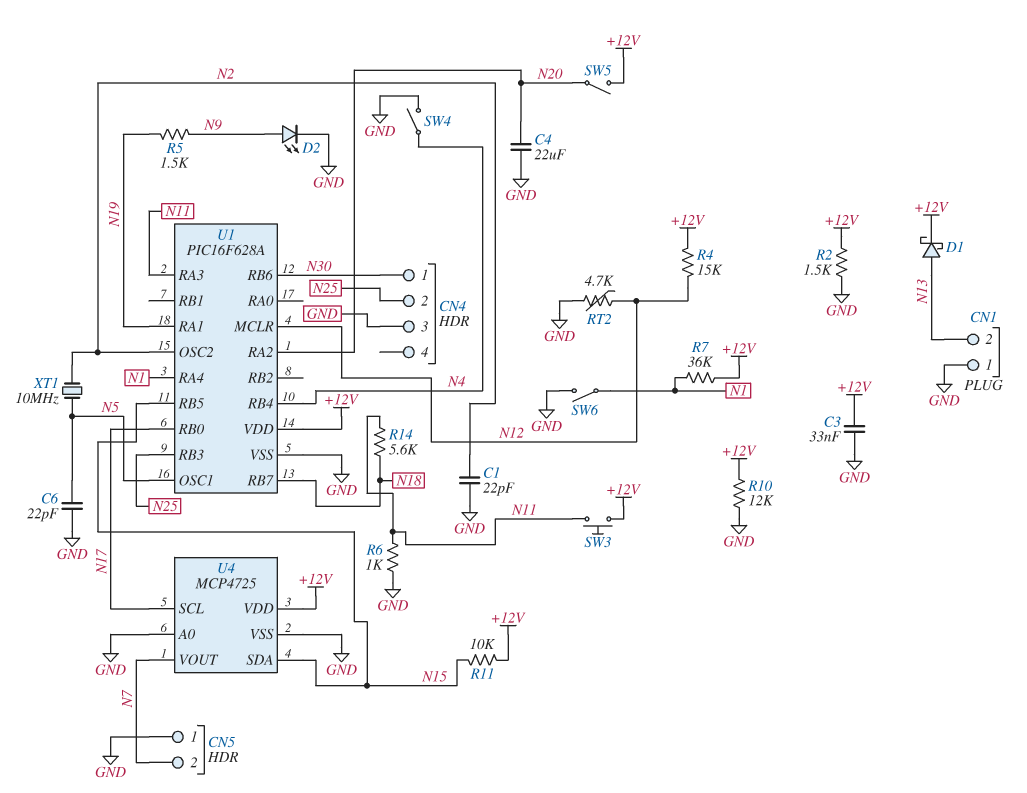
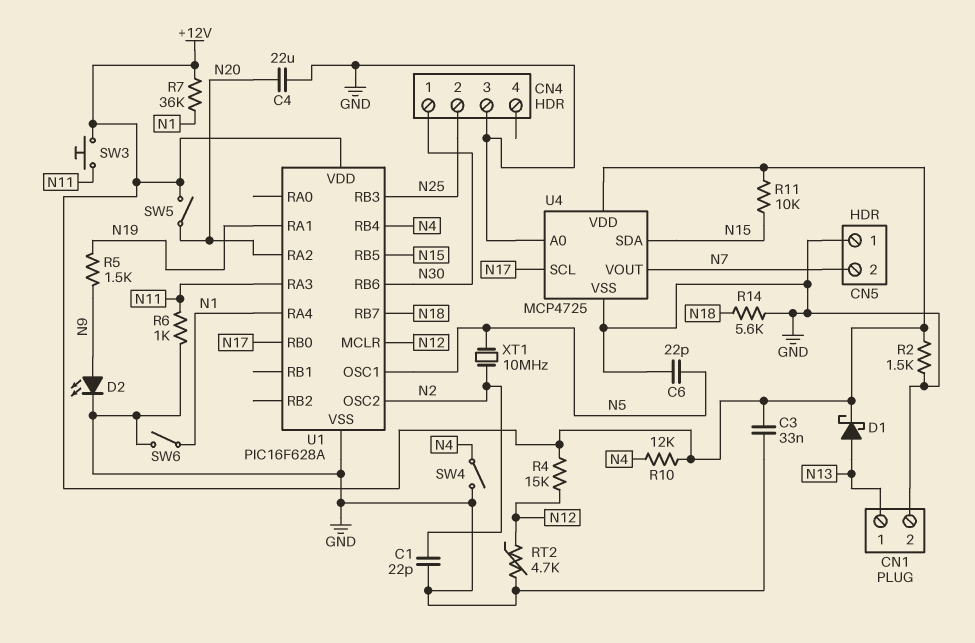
CN1 pin 1: GND -> N13
CN1 pin 2: N13 -> GND
R10: 12k (+12V, GND) -> 12k (+12V, N4)
R14: 5.6k (N11, N18) -> 5.6k (GND, N18)

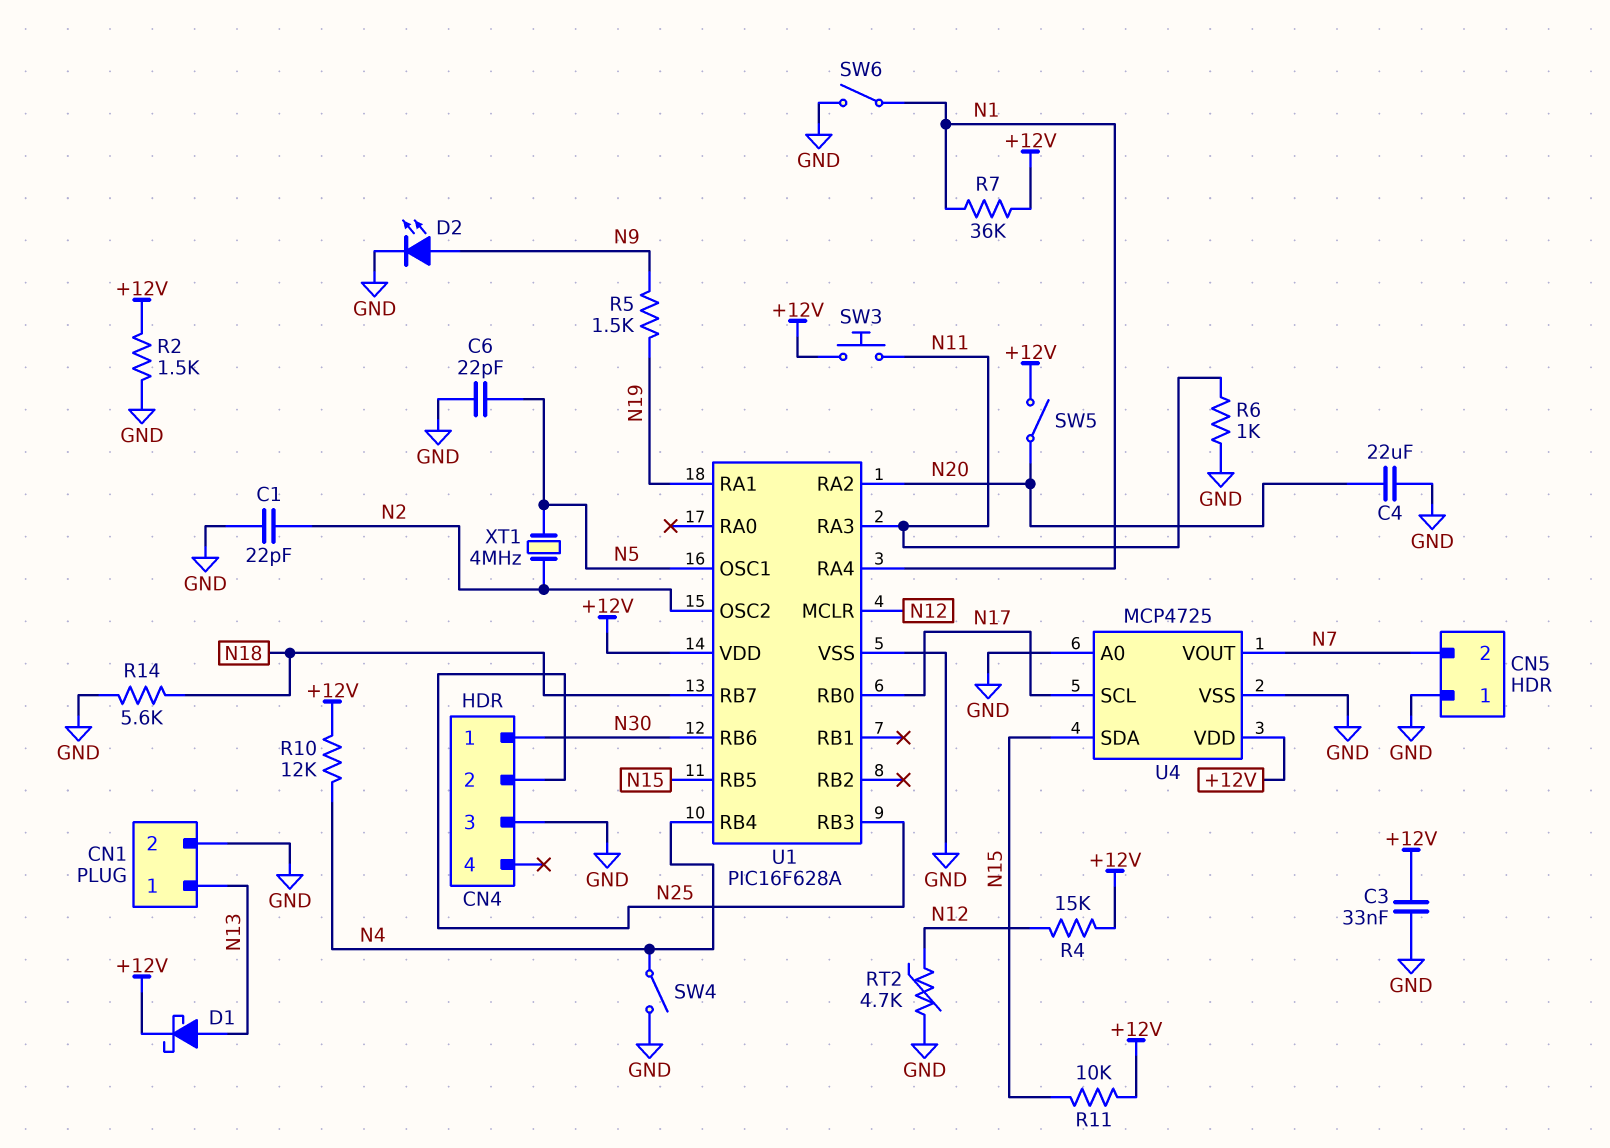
XT1: 10MHz (N2, N5) -> 4MHz (N2, N5)

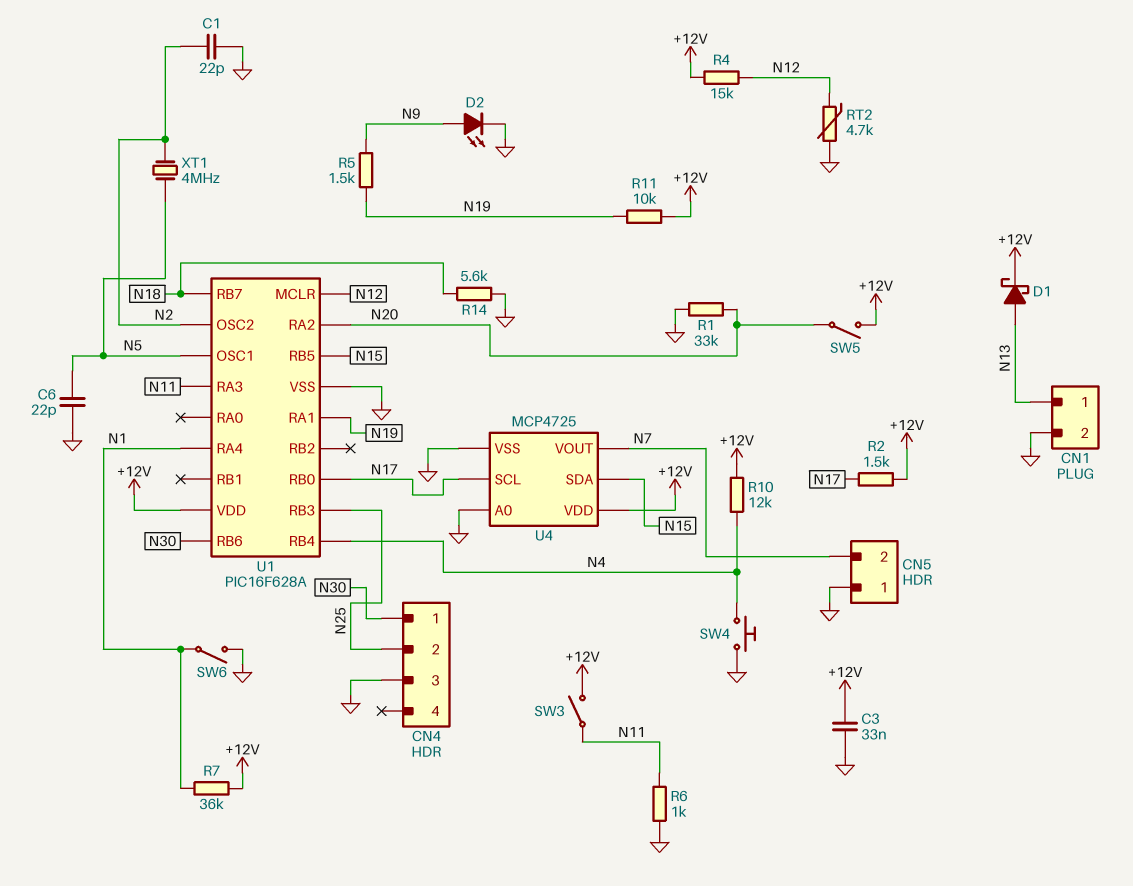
C4: 22uF (GND, N20) -> none
R1: none -> 33k (GND, N20)
R2: 1.5k (+12V, GND) -> 1.5k (+12V, N17)
R11: 10k (+12V, N15) -> 10k (+12V, N19)
SW3: button (+12V, N11) -> switch (+12V, N11)
SW4: switch (GND, N4) -> button (GND, N4)

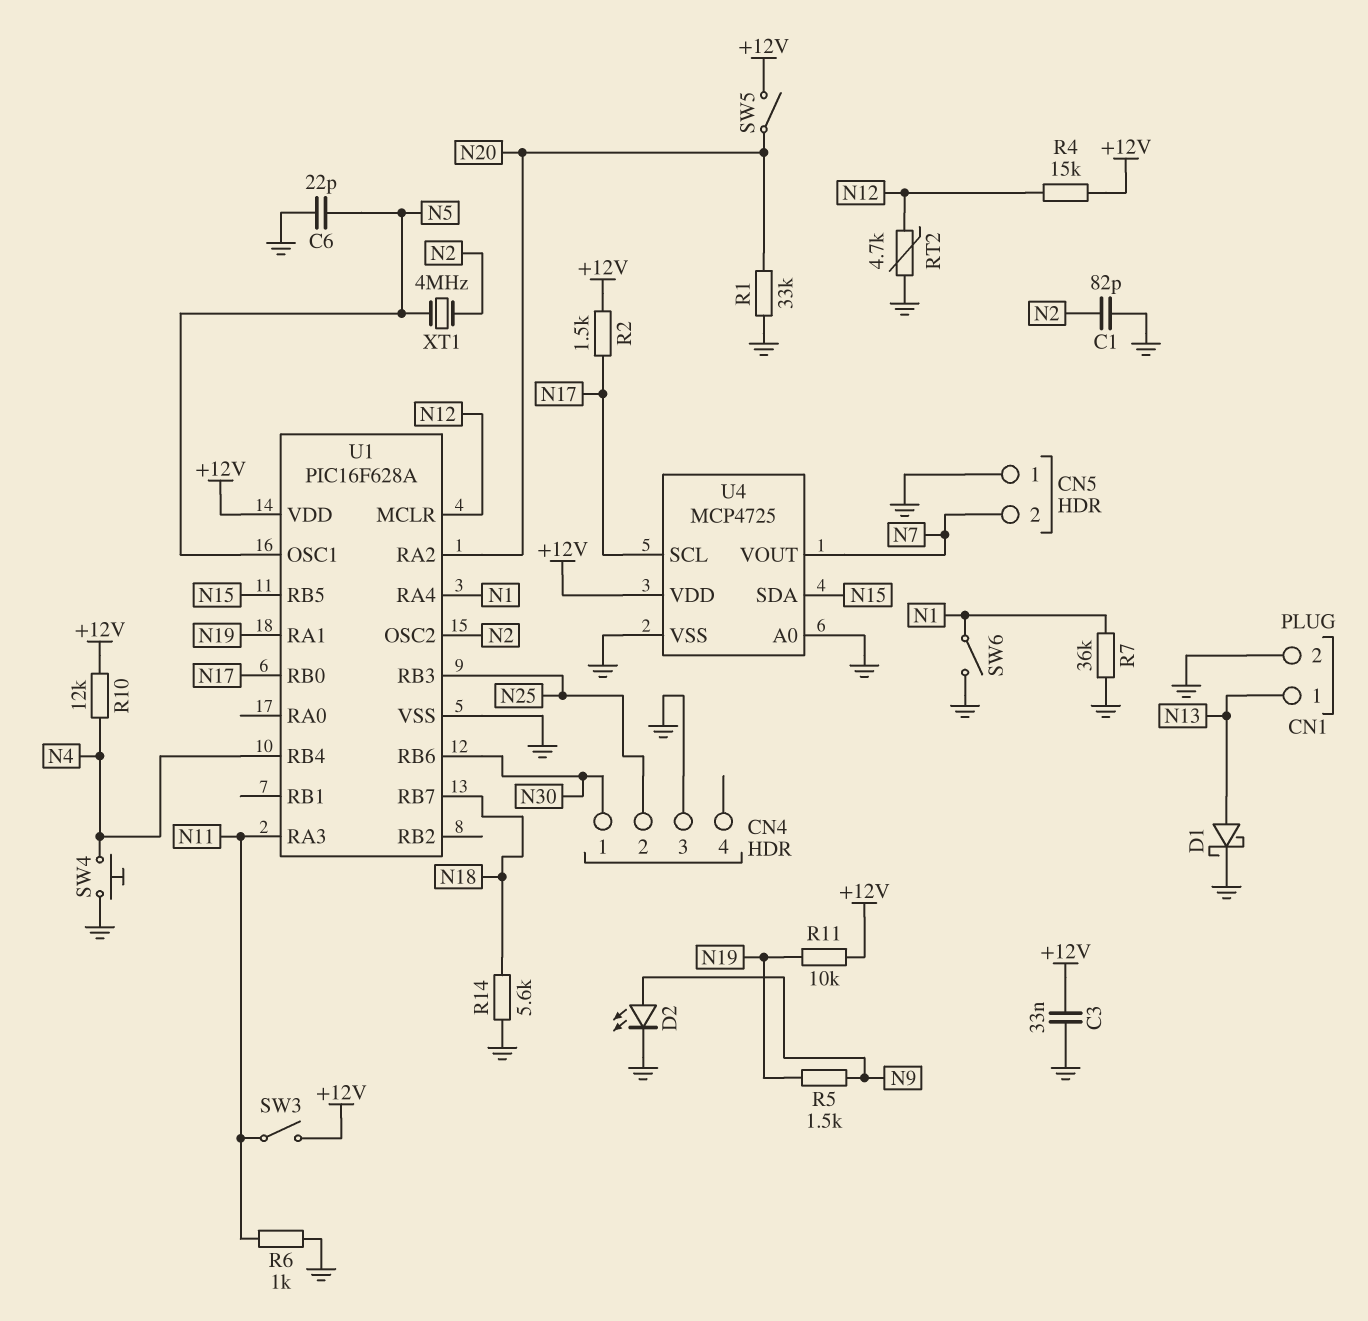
C1: 22pF (GND, N2) -> 82pF (GND, N2)
D1: schottky (A N13, K +12V) -> schottky (A N13, K GND)
R7: 36k (+12V, N1) -> 36k (GND, N1)

